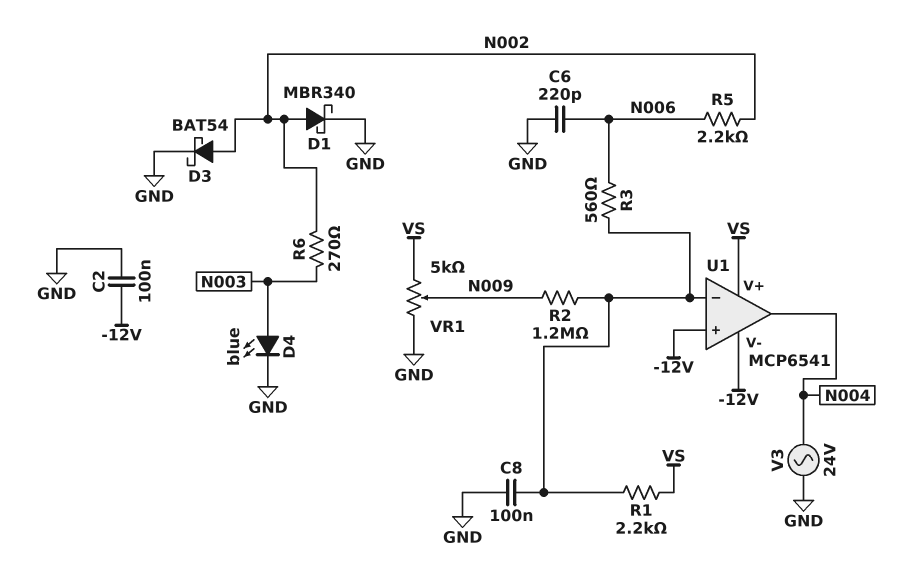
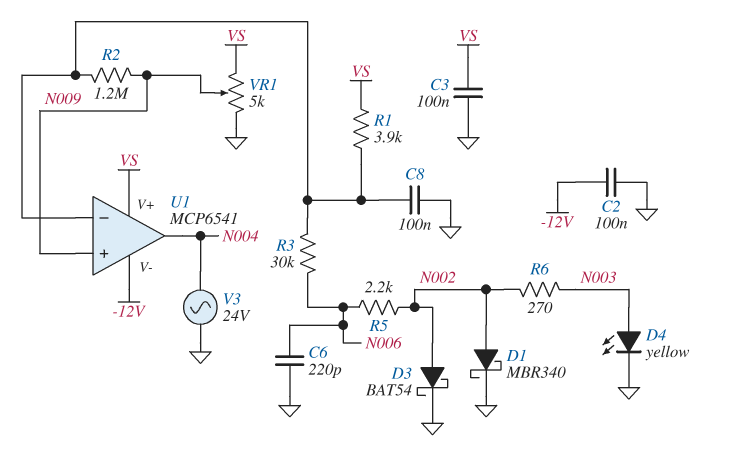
C3: none -> 100nF (GND, VS)
D4: LED blue (A N003, K GND) -> LED yellow (A N003, K GND)
R1: 2.2k (U1/in-, VS) -> 3.9k (U1/in-, VS)
R3: 560 (N006, U1/in-) -> 30k (N006, U1/in-)
U1 pin in+: -12V -> N009

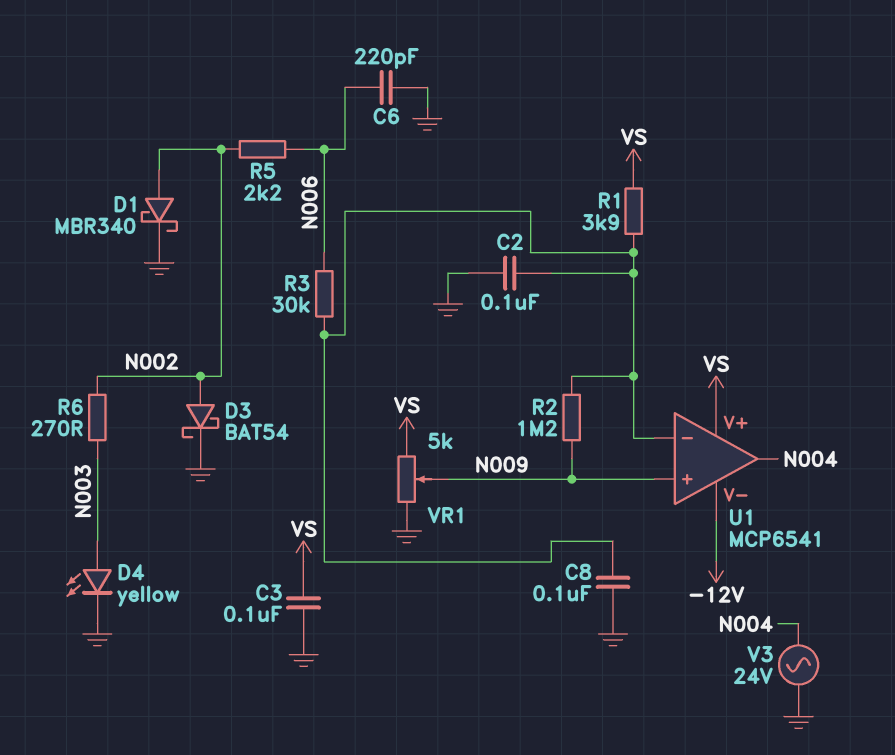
C2: 100nF (-12V, GND) -> 100nF (GND, U1/in-)

